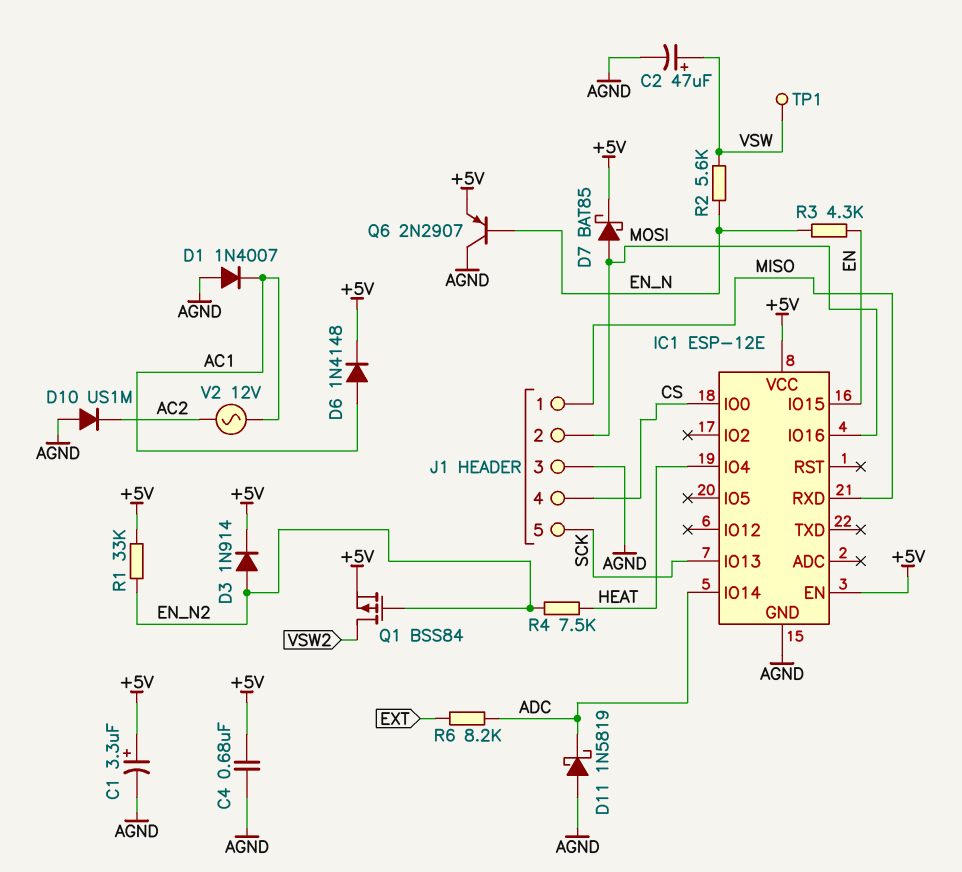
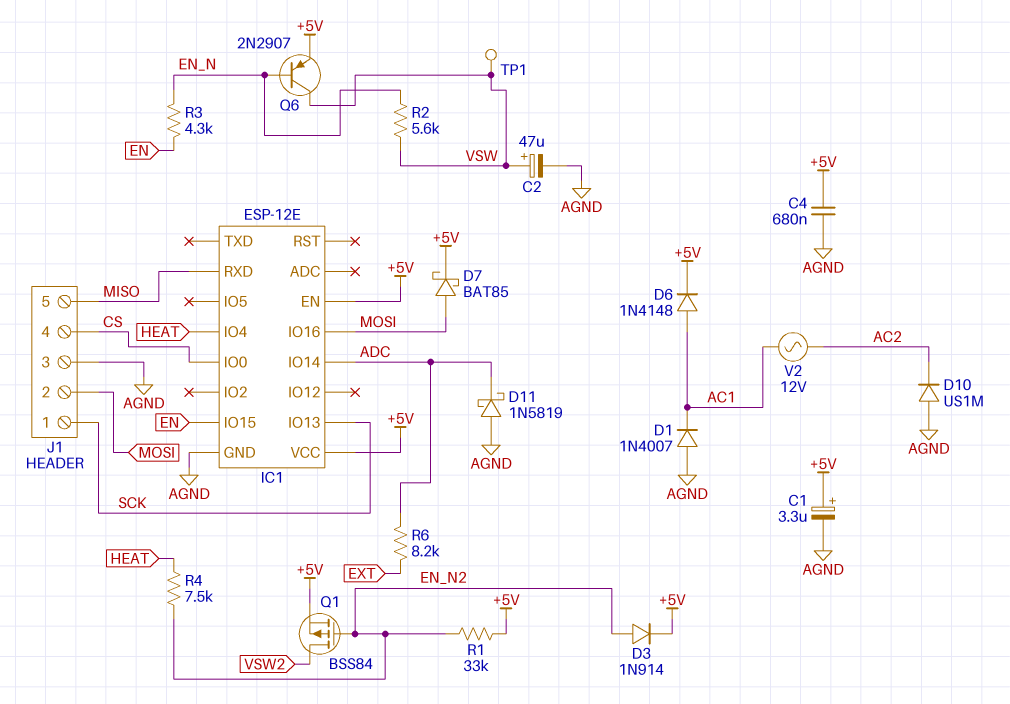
J1 pin 1: MISO -> SCK
J1 pin 5: SCK -> MISO
Q6: PNP 2N2907 (B EN_N, C AGND, E +5V) -> PNP 2N2907 (B EN_N, C VSW, E +5V)

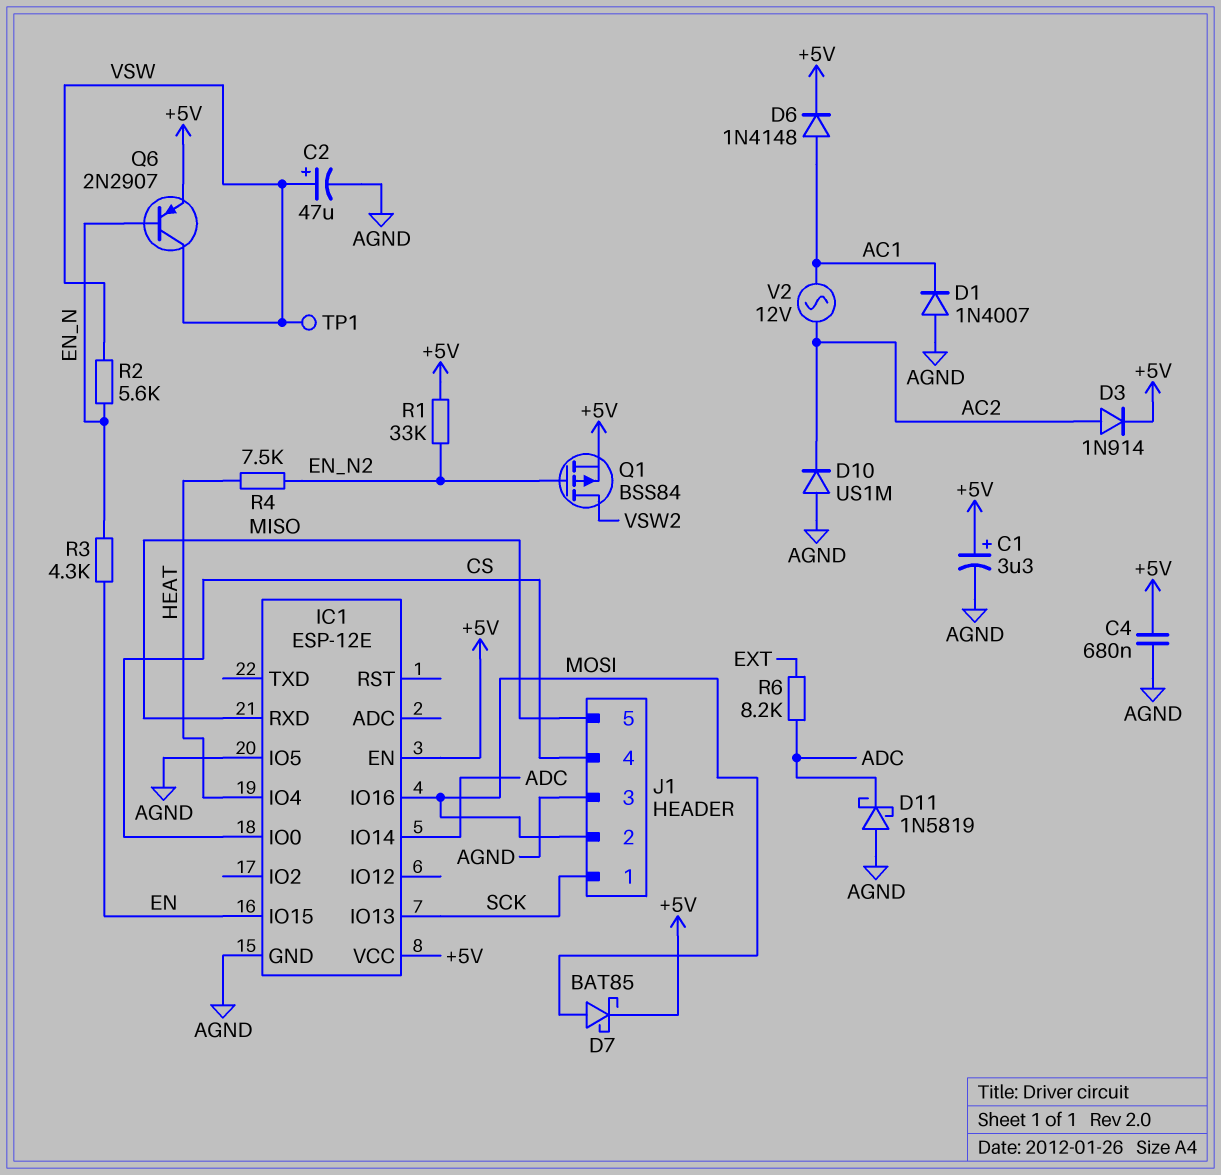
D3: diode 1N914 (A EN_N2, K +5V) -> diode 1N914 (A AC2, K +5V)
IC1 pin IO5: none -> AGND

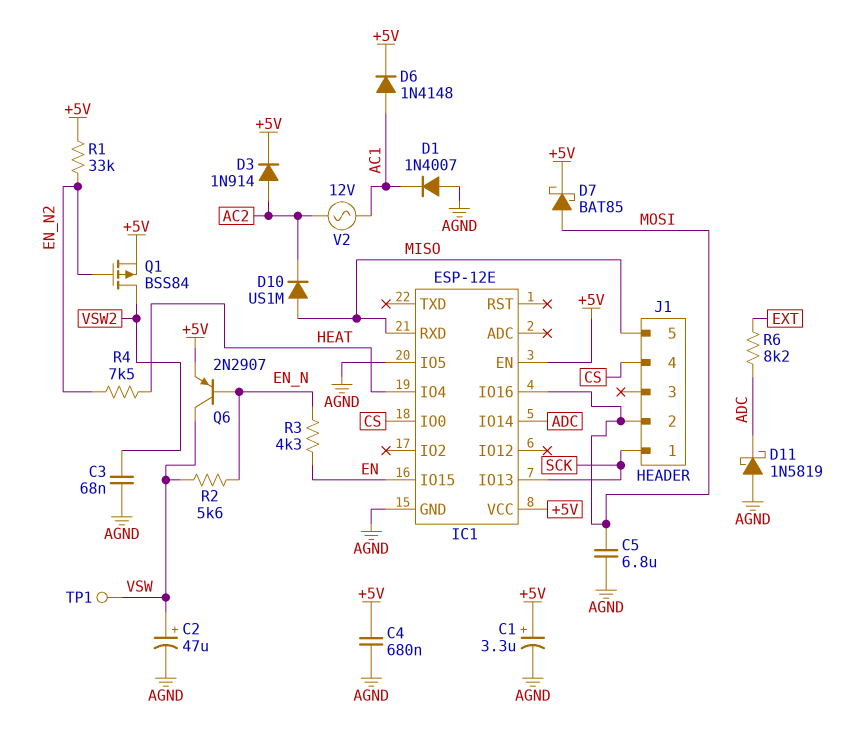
C3: none -> 68nF (AGND, VSW2)
C5: none -> 6.8uF (AGND, MOSI)
D10: diode US1M (A AGND, K AC2) -> diode US1M (A MISO, K AC2)
J1 pin 3: AGND -> none

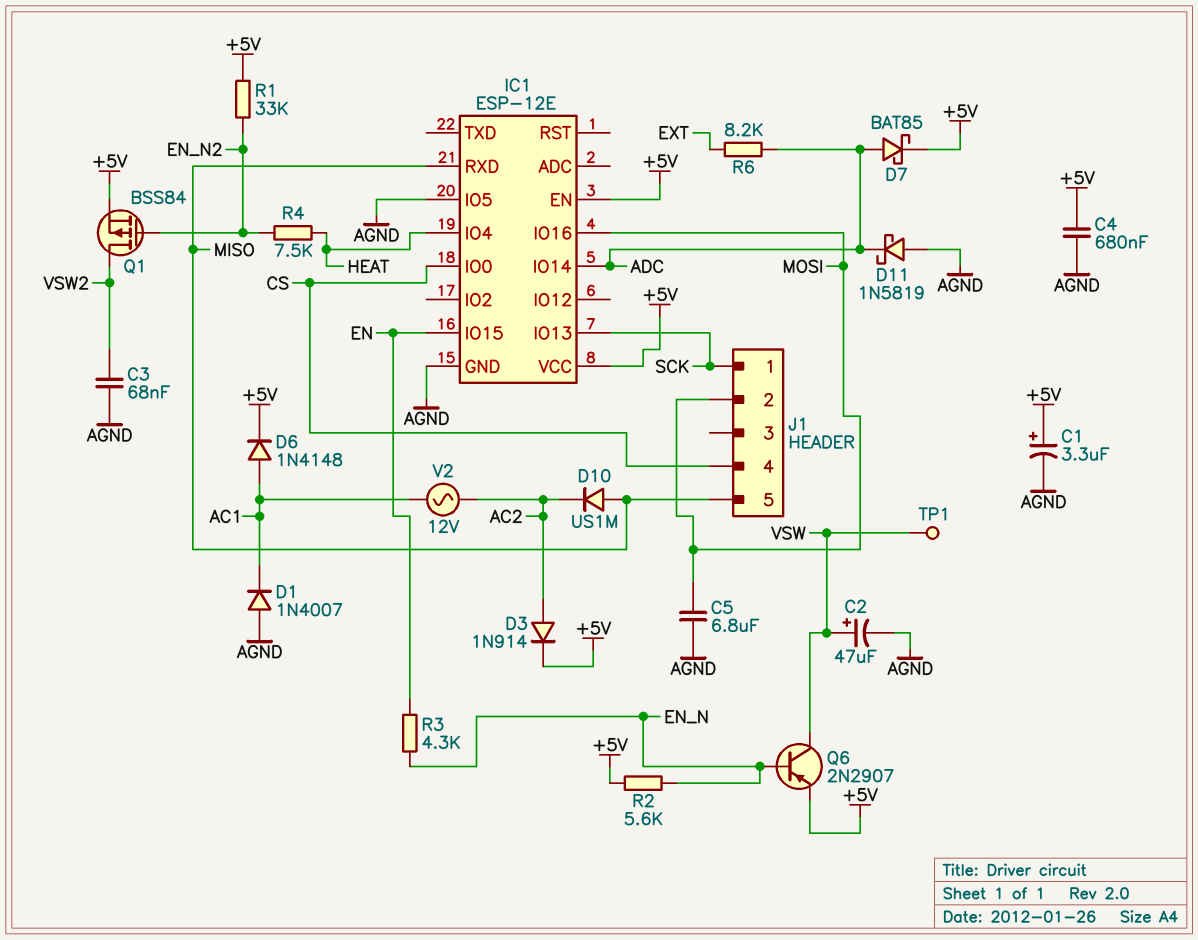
D7: schottky BAT85 (A MOSI, K +5V) -> schottky BAT85 (A ADC, K +5V)
R2: 5.6k (EN_N, VSW) -> 5.6k (+5V, EN_N)

